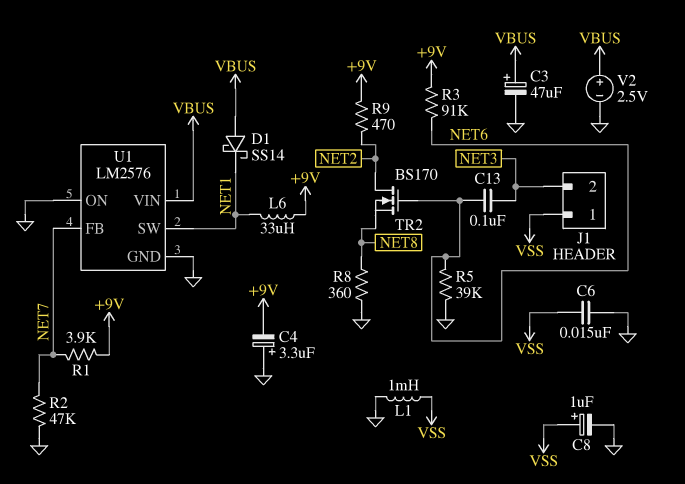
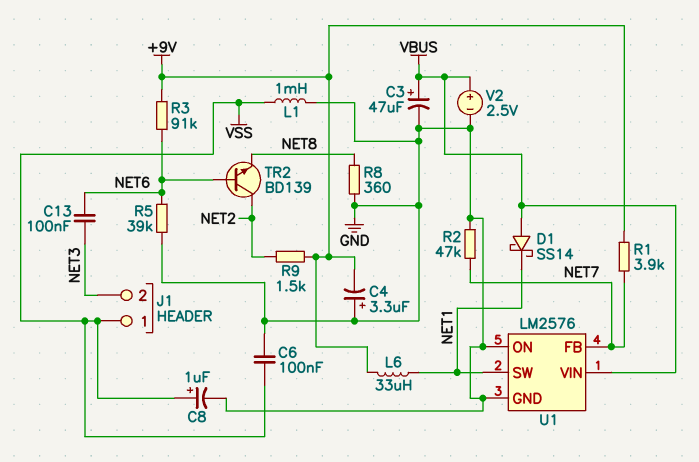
C6: 15nF (GND, VSS) -> 100nF (GND, VSS)
R9: 470 (+9V, NET2) -> 1.5k (+9V, NET2)
TR2: NMOS BS170 (G NET6, D NET2, S NET8) -> NPN BD139 (B NET6, C NET2, E NET8)

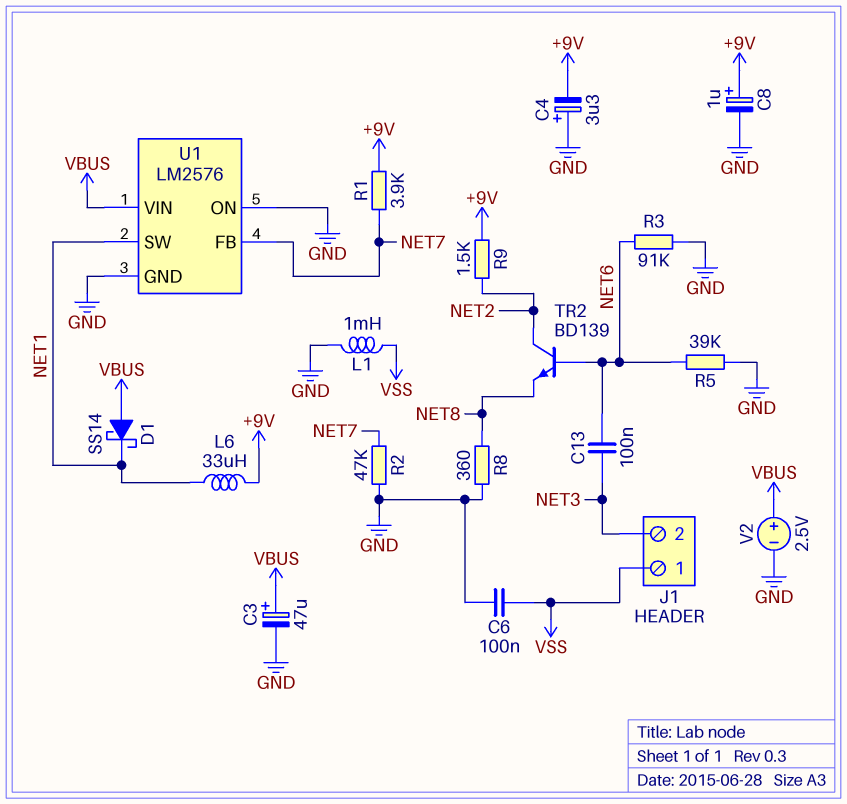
C8: 1uF (plus VSS, minus GND) -> 1uF (plus +9V, minus GND)
R3: 91k (+9V, NET6) -> 91k (GND, NET6)

